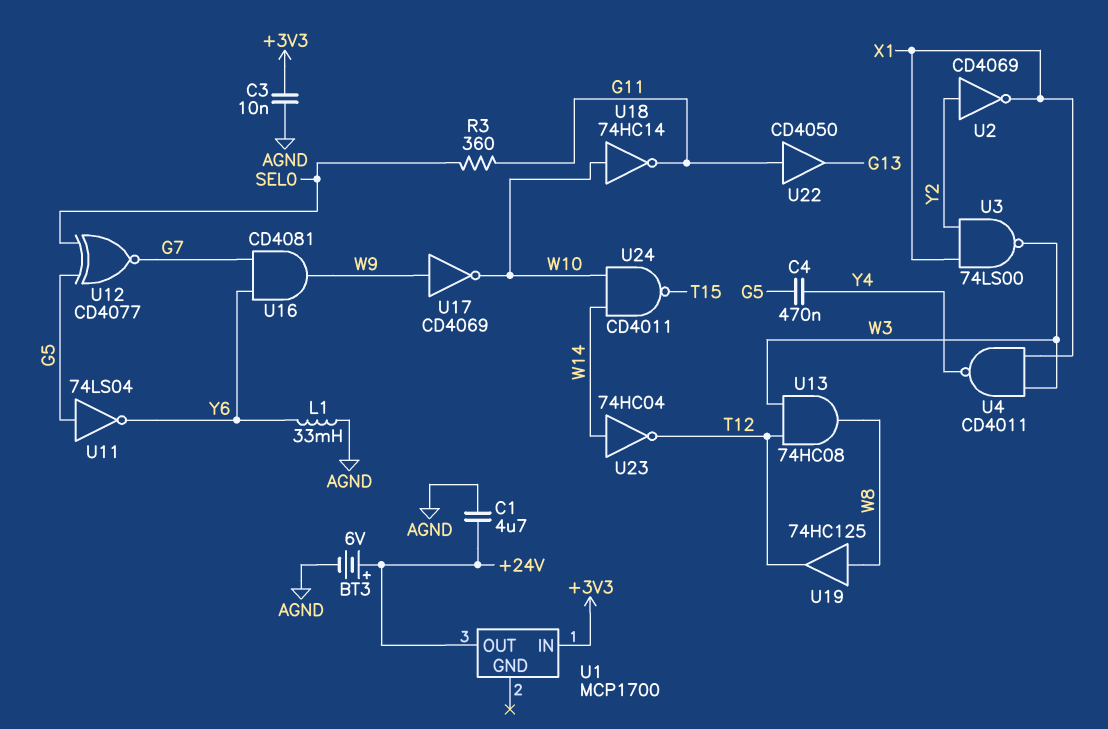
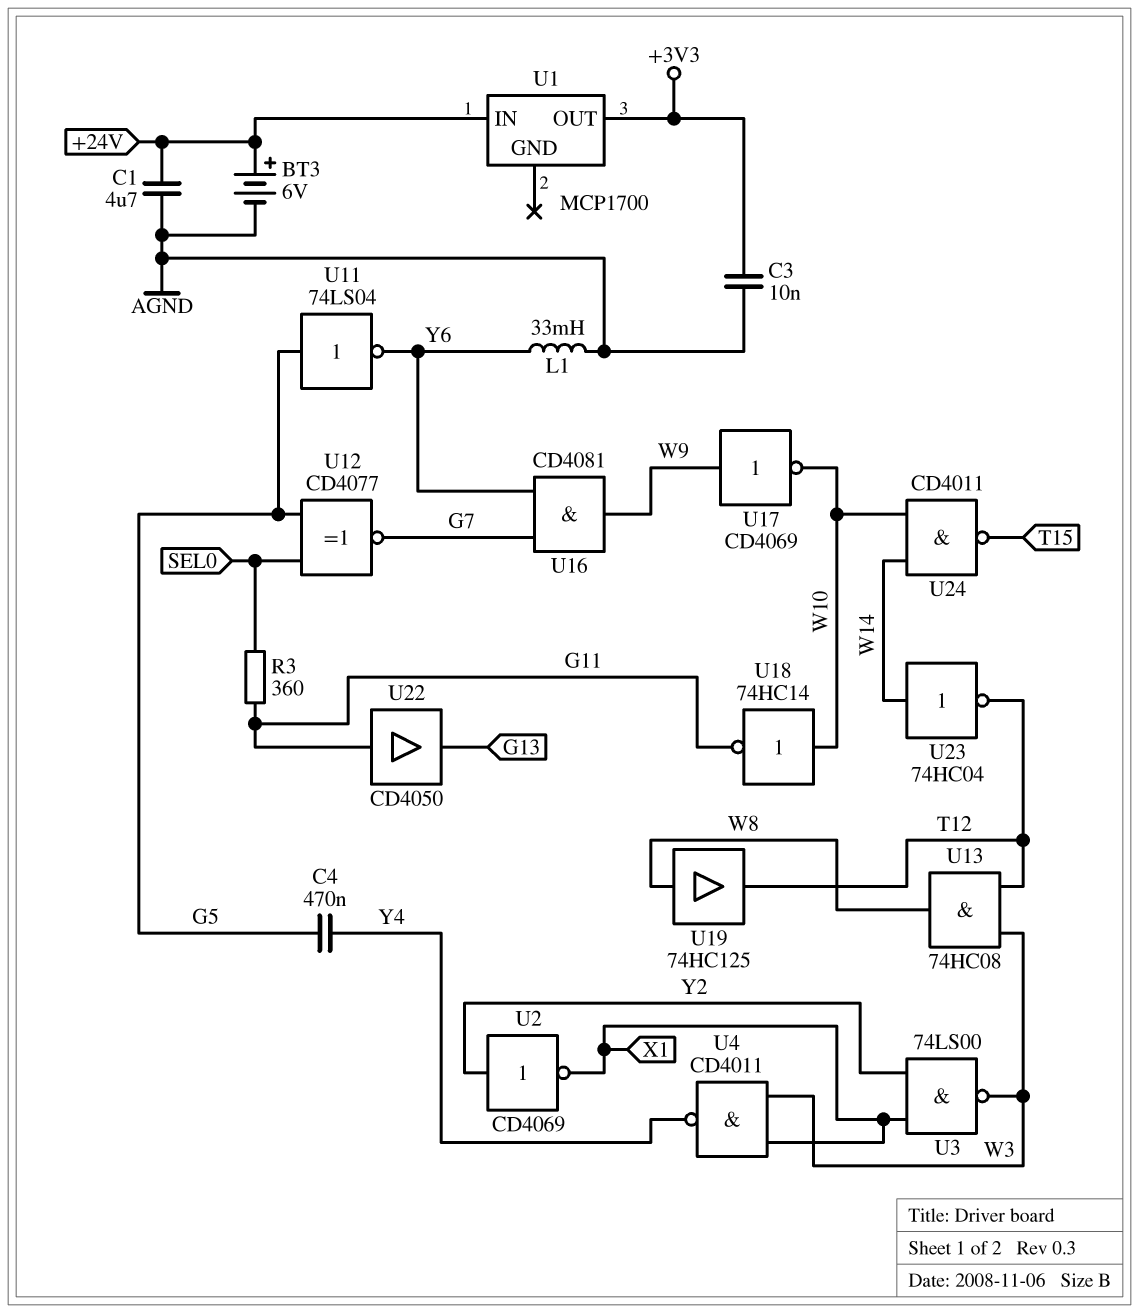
U1 pin IN: +3V3 -> +24V
U1 pin OUT: +24V -> +3V3

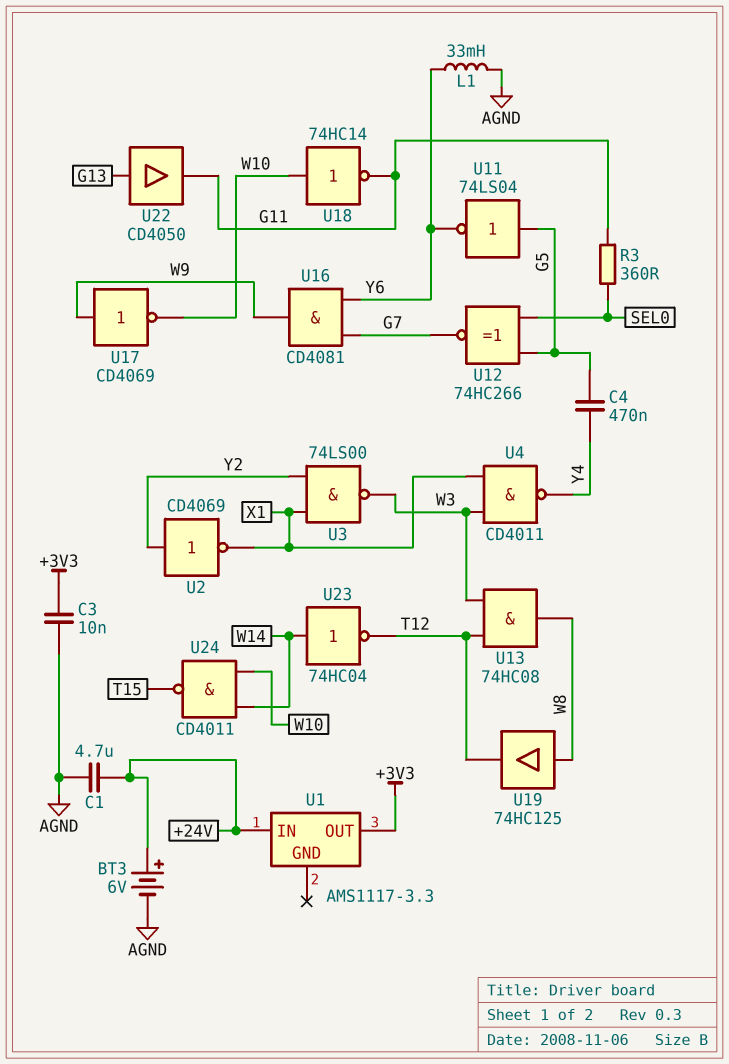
U1: MCP1700 -> AMS1117-3.3
U12: XNOR CD4077 (in G5, in SEL0, out G7) -> XNOR 74HC266 (in G5, in SEL0, out G7)
U22: buffer CD4050 (in G11, out G13) -> buffer CD4050 (in G13, out G11)

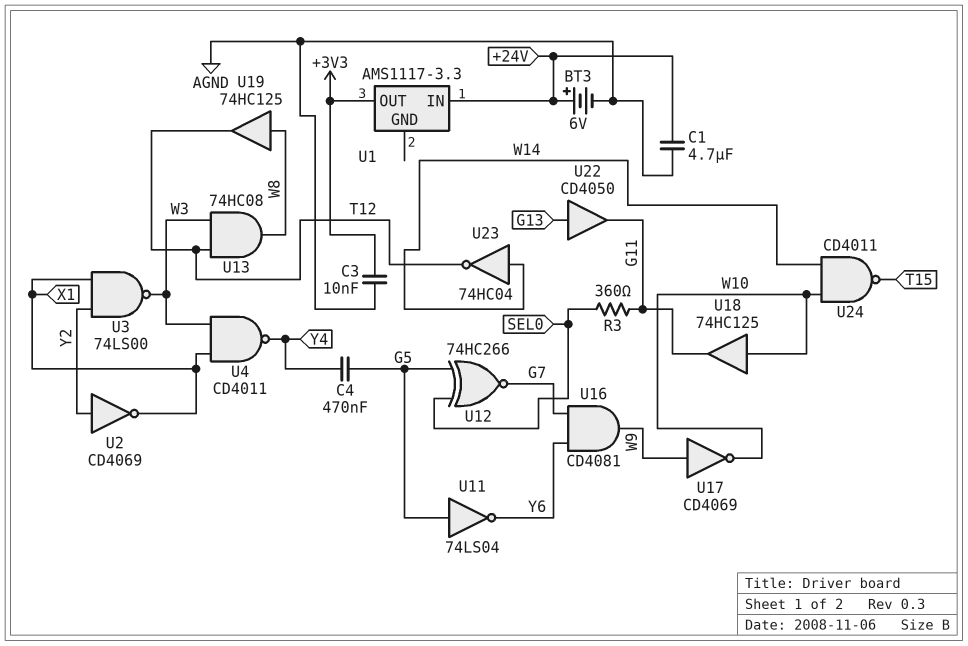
L1: 33mH (AGND, Y6) -> none
U18: NOT 74HC14 (in W10, out G11) -> buffer 74HC125 (in W10, out G11)

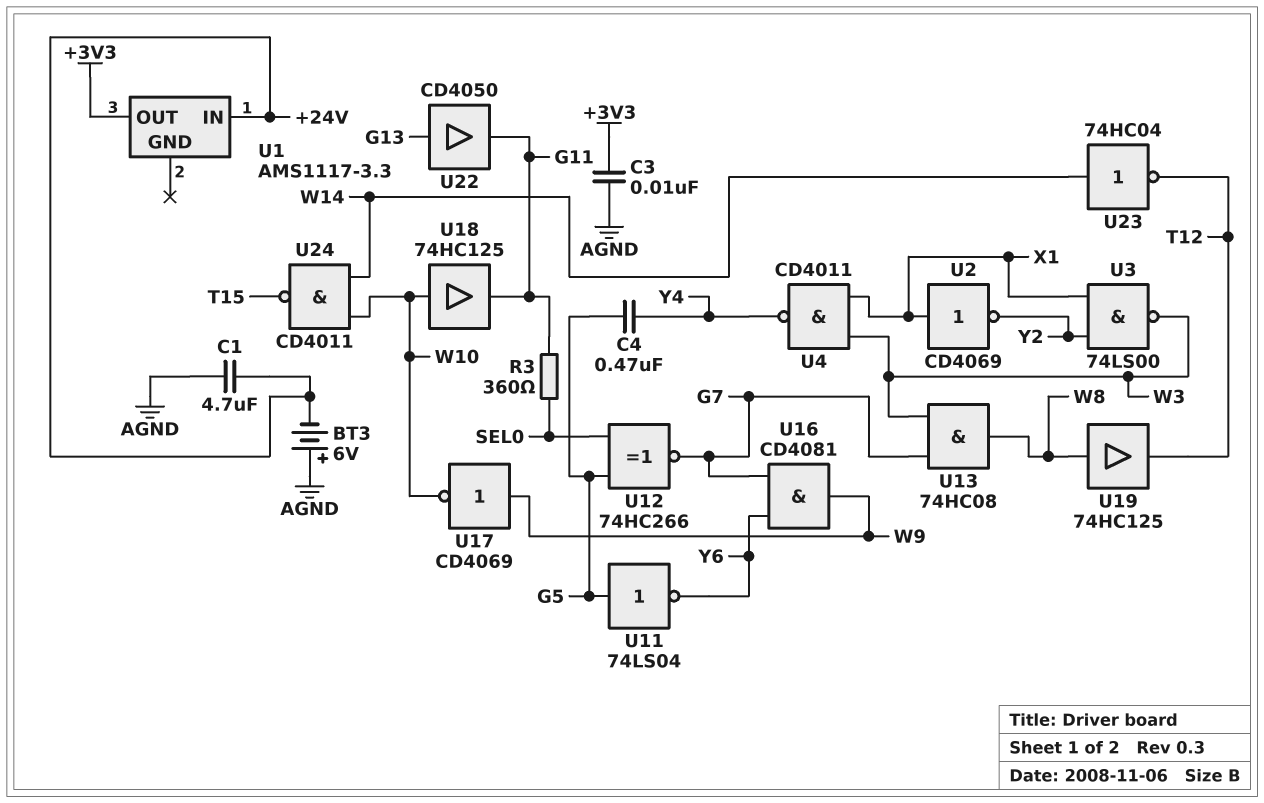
BT3: 6V (plus +24V, minus AGND) -> 6V (plus AGND, minus +24V)
U2: NOT CD4069 (in Y2, out X1) -> NOT CD4069 (in X1, out Y2)
U13: AND 74HC08 (in T12, in W3, out W8) -> AND 74HC08 (in G7, in W3, out W8)

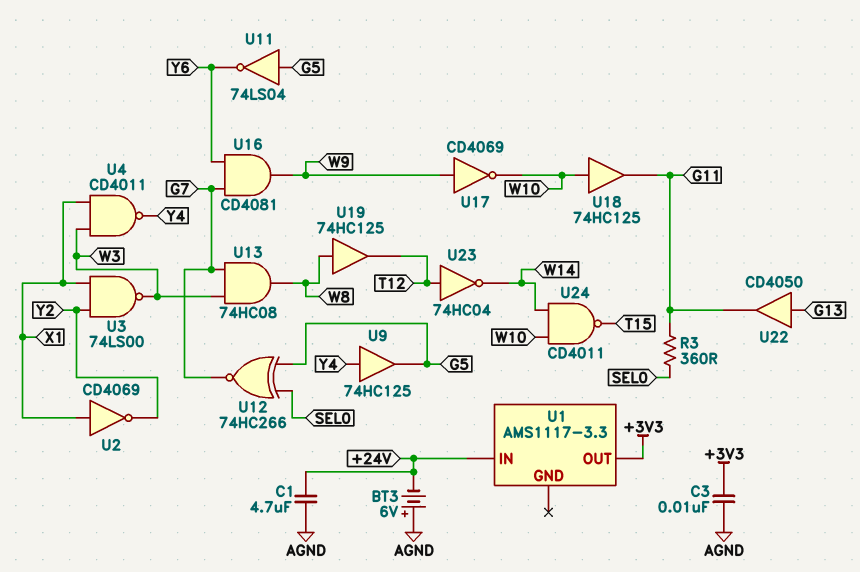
C4: 470nF (G5, Y4) -> none
U9: none -> buffer 74HC125 (in Y4, out G5)
U23: NOT 74HC04 (in W14, out T12) -> NOT 74HC04 (in T12, out W14)

